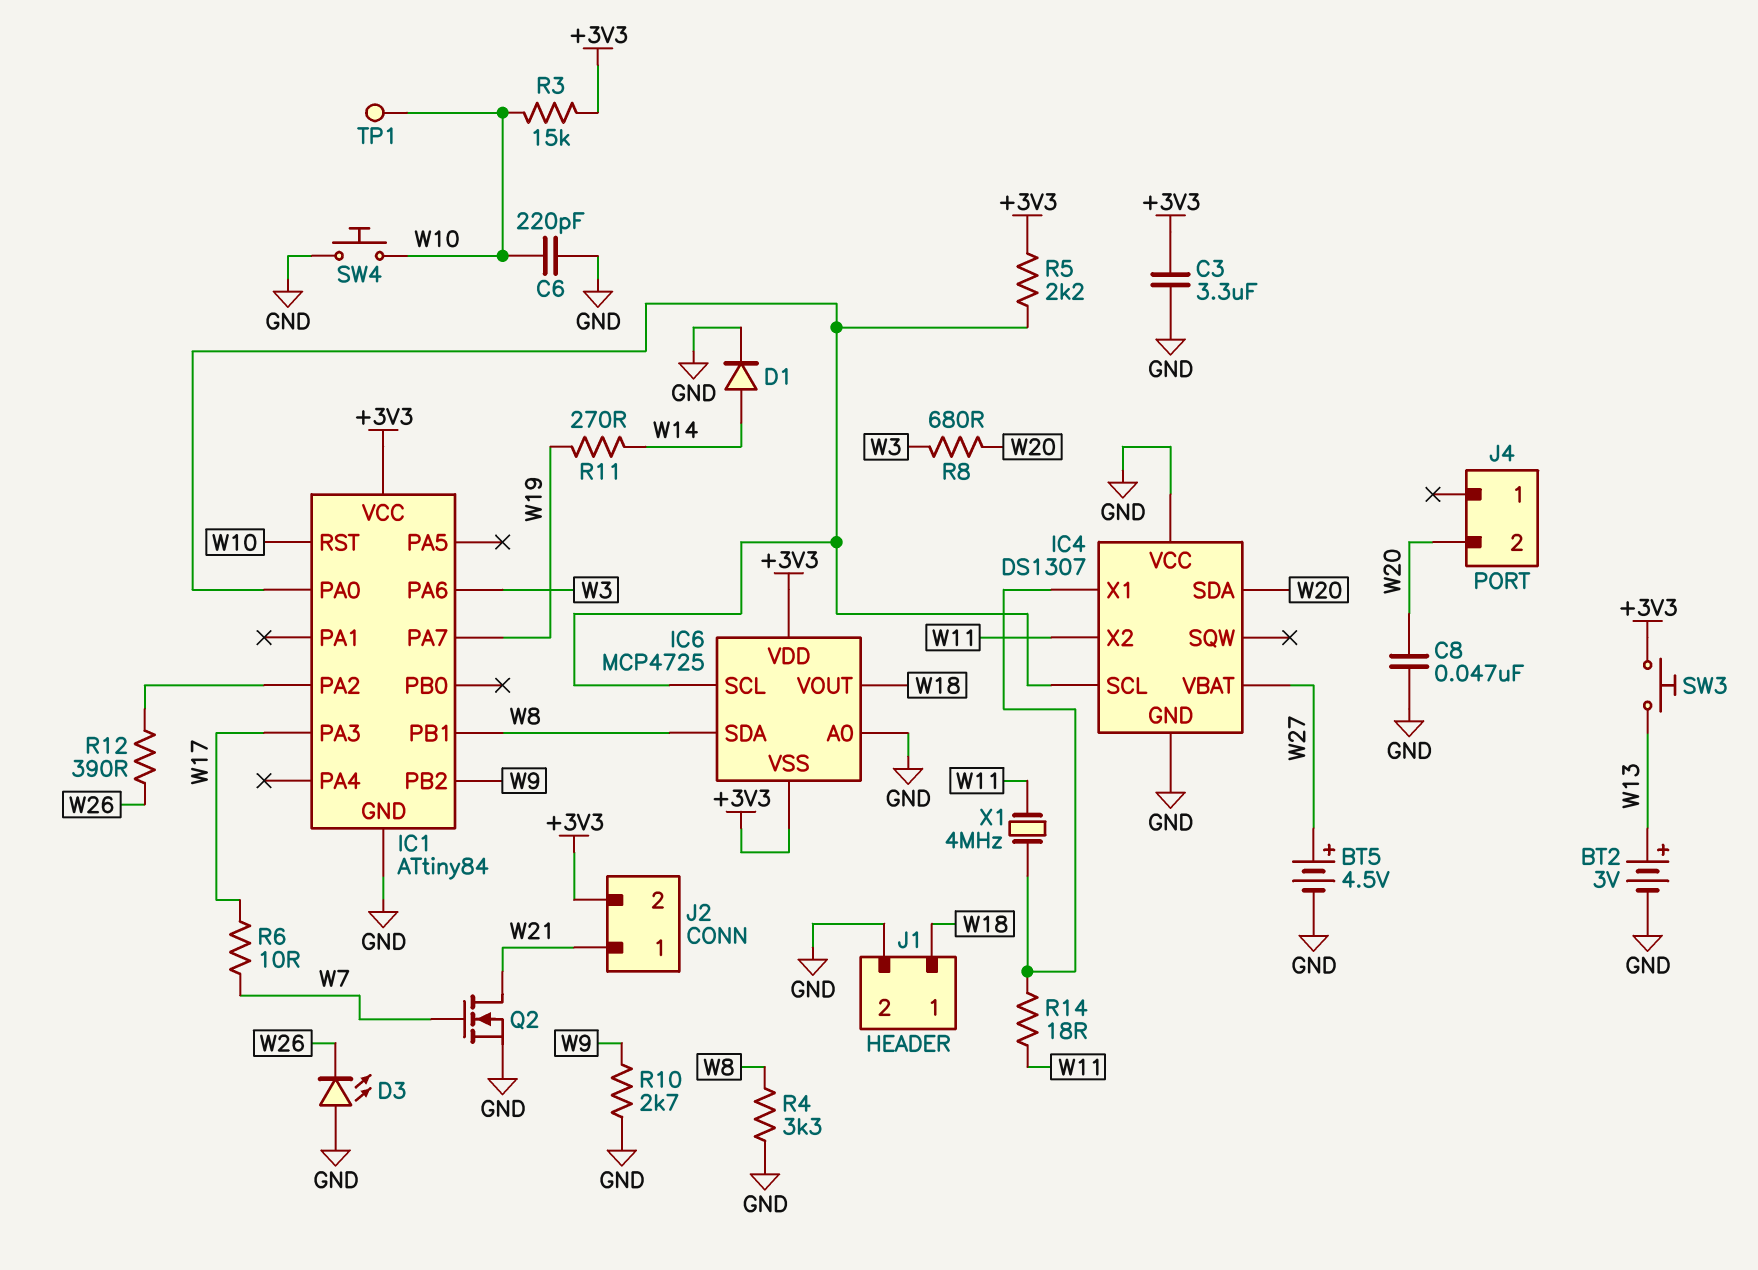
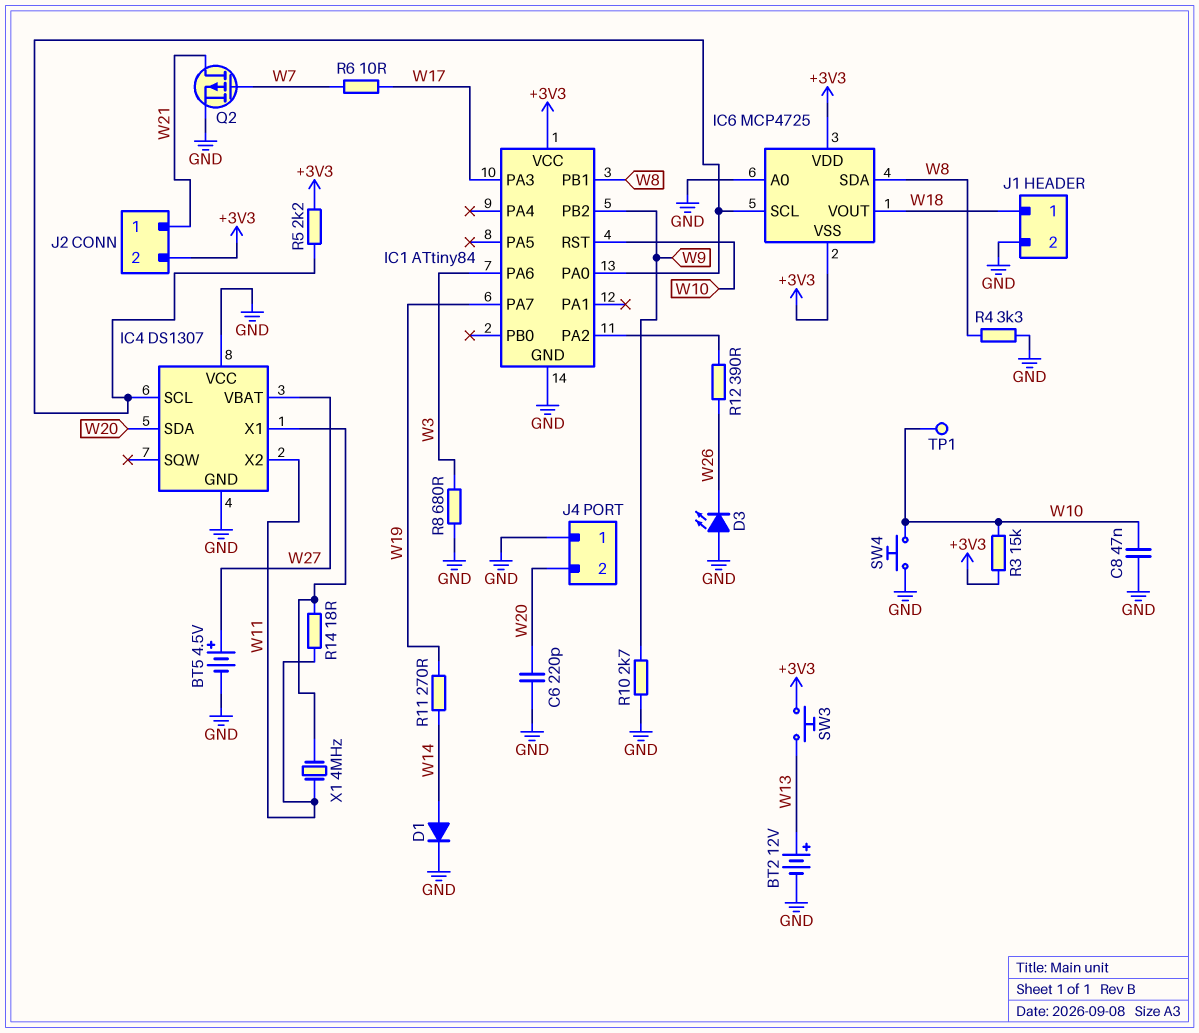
BT2: 3V (plus W13, minus GND) -> 12V (plus W13, minus GND)
C3: 3.3uF (+3V3, GND) -> none
C6: 220pF (GND, W10) -> 220pF (GND, W20)
C8: 47nF (GND, W20) -> 47nF (GND, W10)
J4 pin 1: none -> GND
Q2: NMOS (G W7, D W21, S GND) -> PMOS (G W7, D W21, S GND)
R8: 680 (W3, W20) -> 680 (GND, W3)

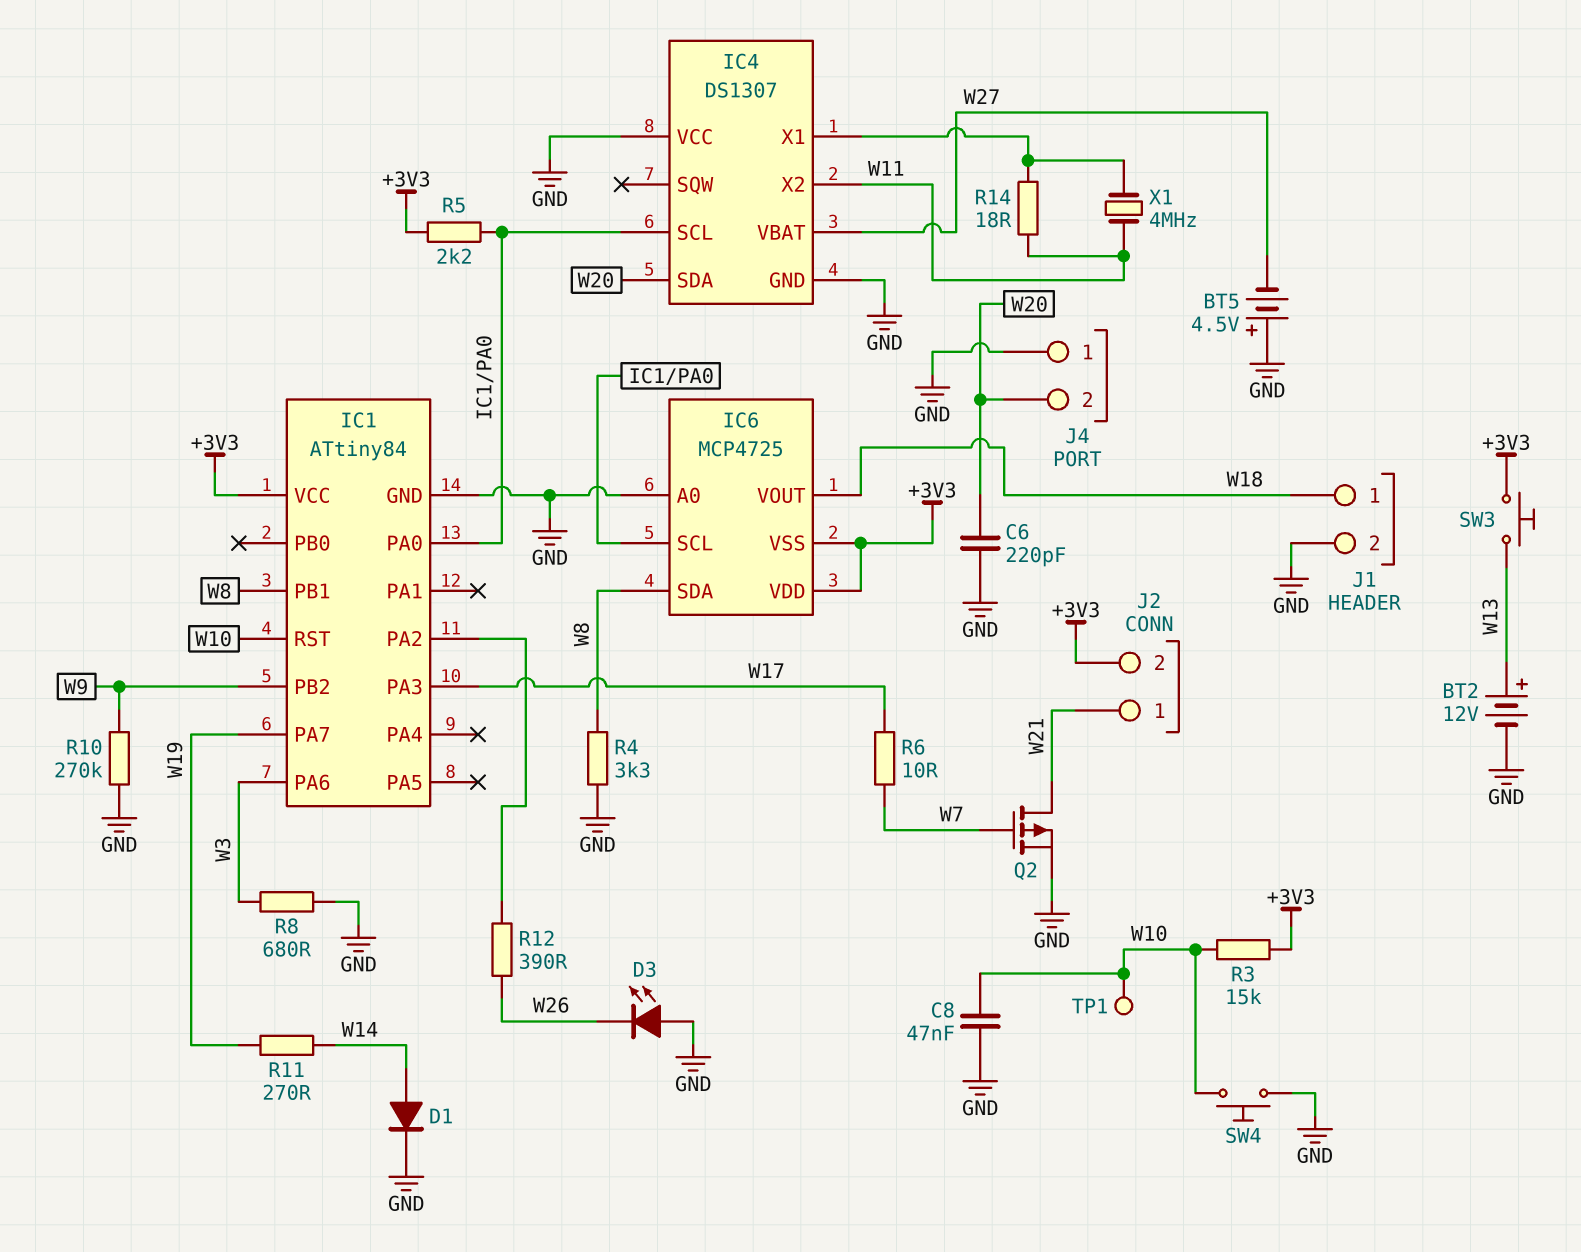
BT5: 4.5V (plus W27, minus GND) -> 4.5V (plus GND, minus W27)
R10: 2.7k (GND, W9) -> 270k (GND, W9)

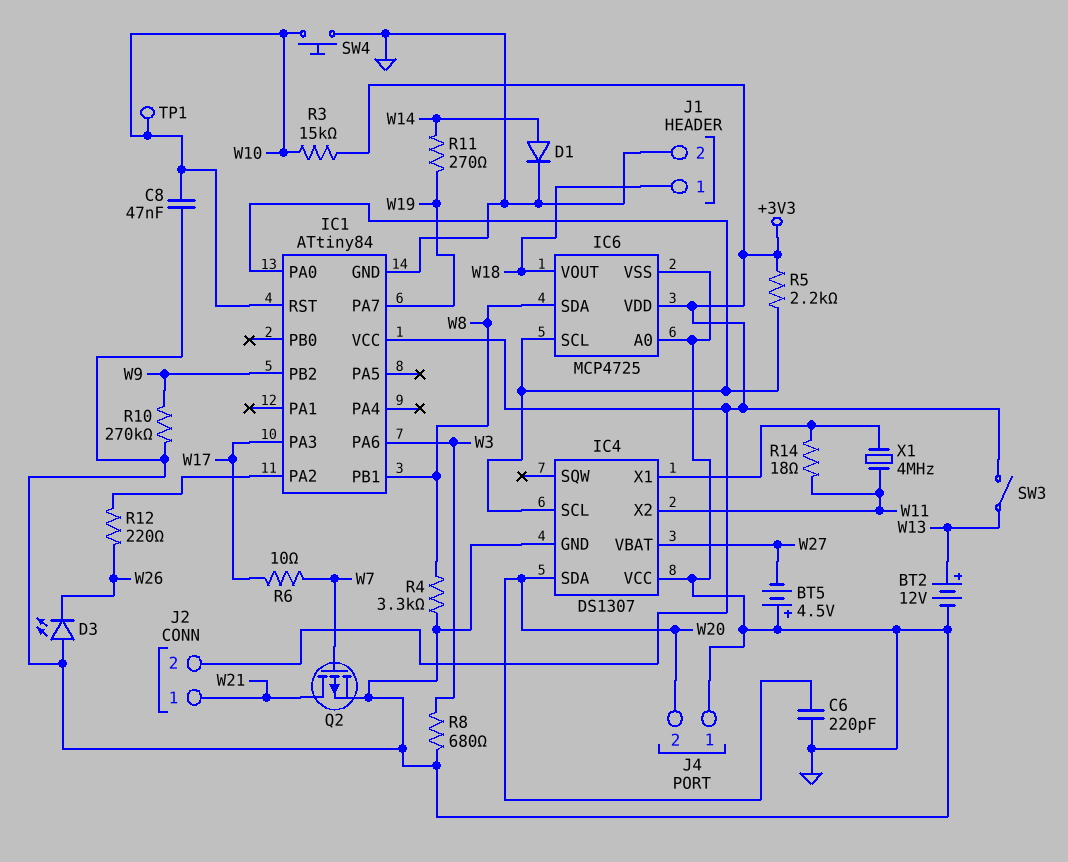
IC6 pin VSS: +3V3 -> GND
R12: 390 (IC1/PA2, W26) -> 220 (IC1/PA2, W26)
SW3: button (+3V3, W13) -> switch (+3V3, W13)

